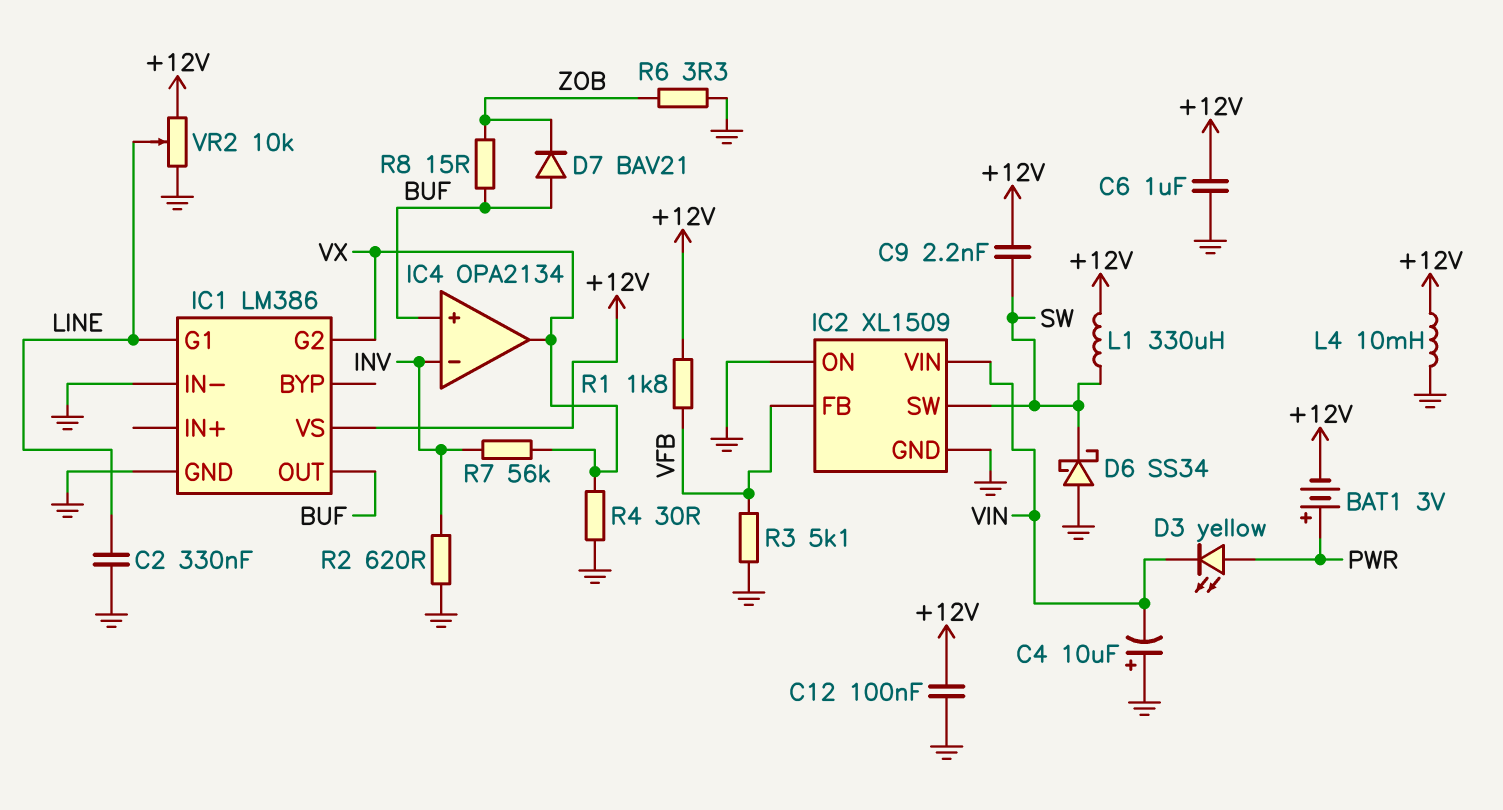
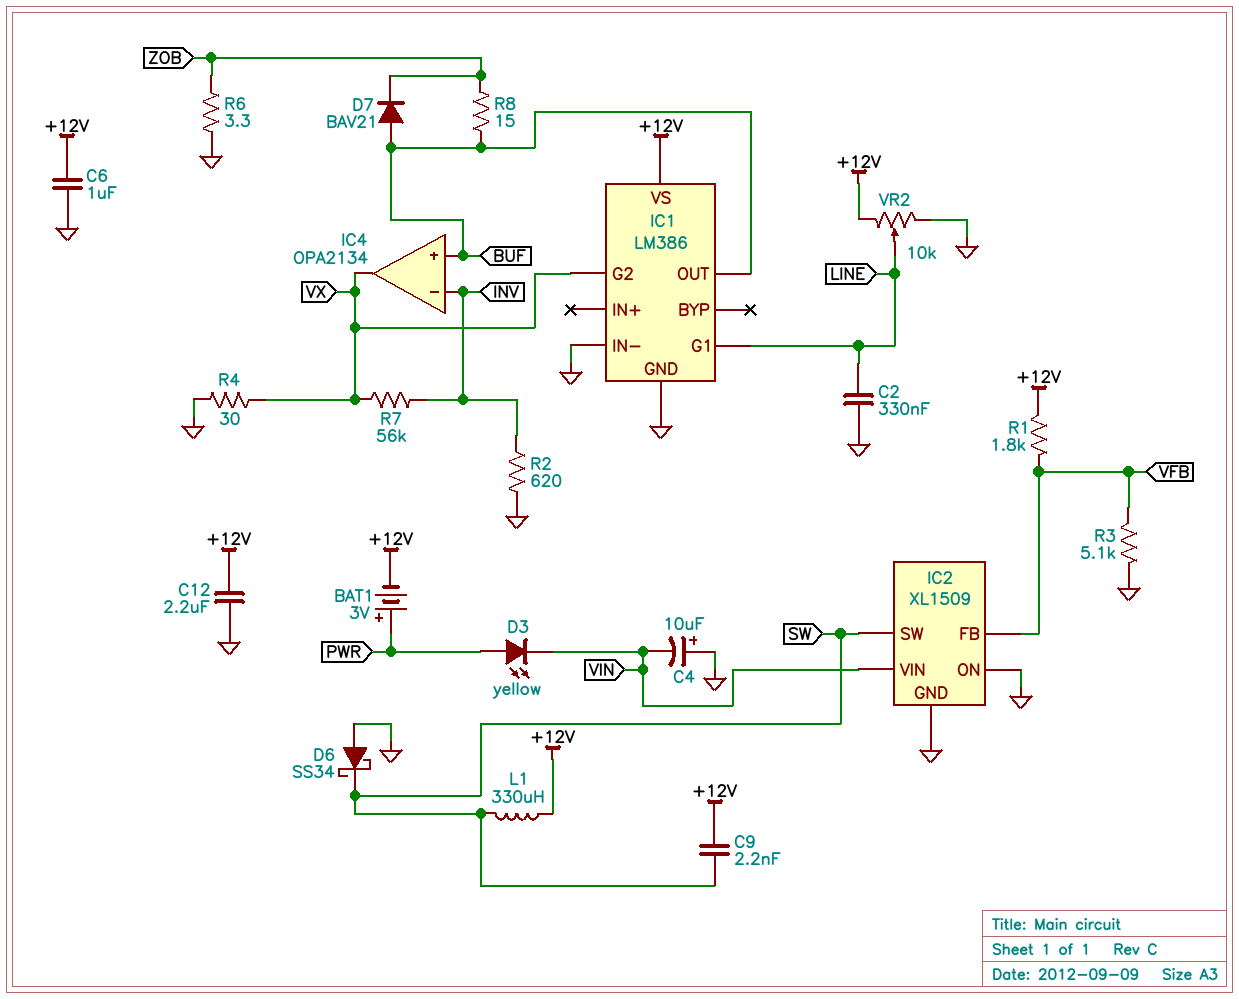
C12: 100nF (+12V, GND) -> 2.2uF (+12V, GND)
L4: 10mH (+12V, GND) -> none

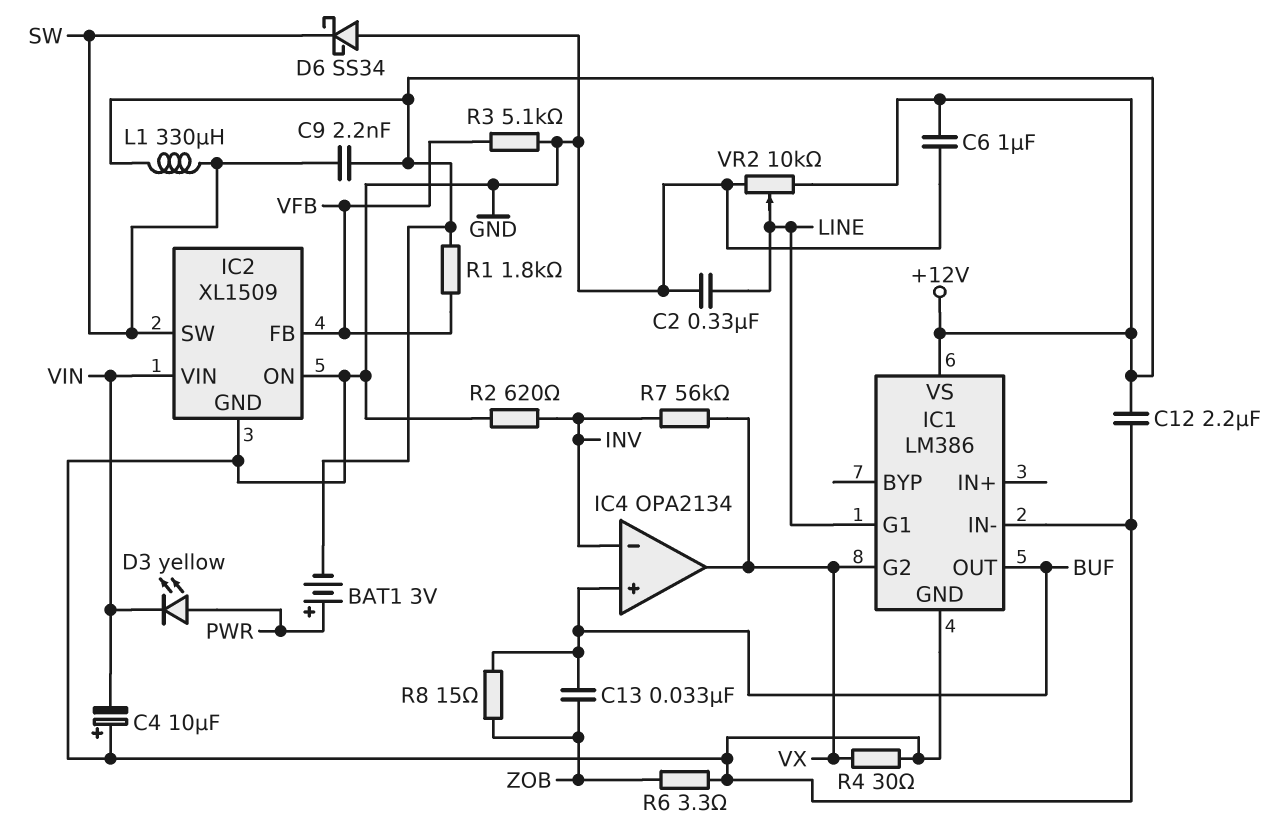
C13: none -> 33nF (BUF, ZOB)
D7: diode BAV21 (A BUF, K ZOB) -> none

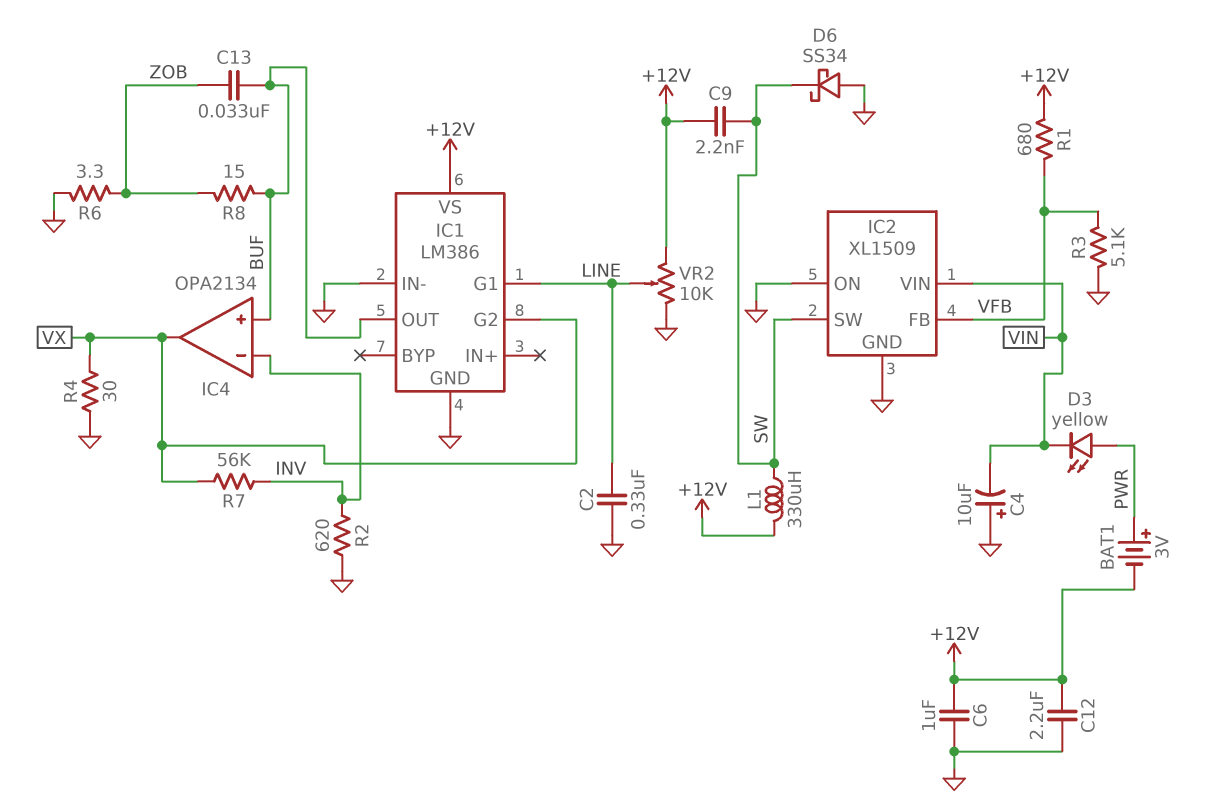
R1: 1.8k (+12V, VFB) -> 680 (+12V, VFB)

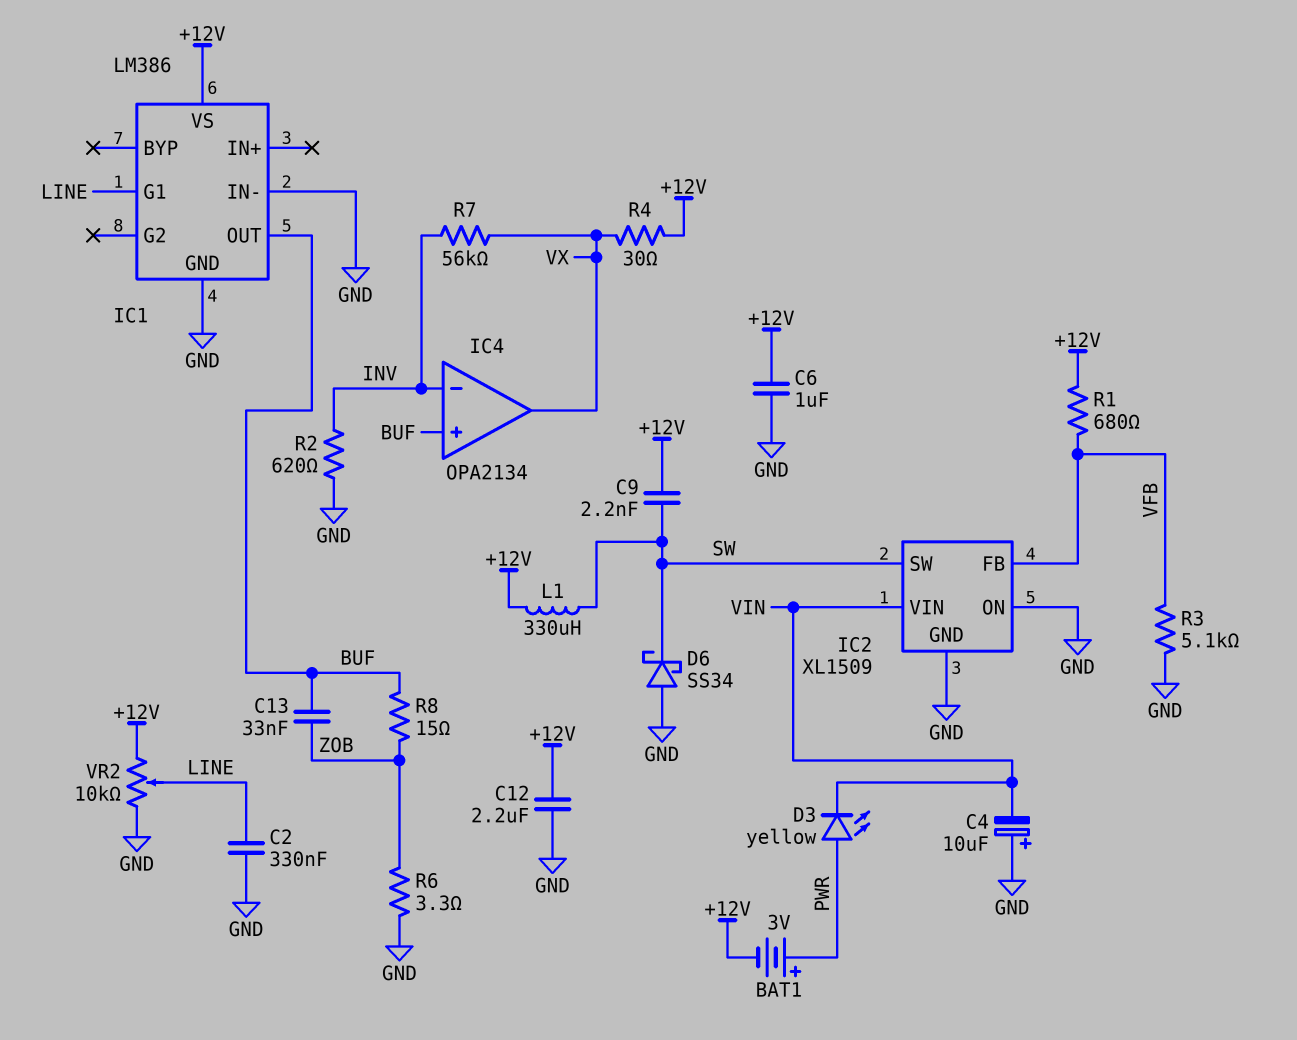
IC1 pin G2: VX -> none
R4: 30 (GND, VX) -> 30 (+12V, VX)

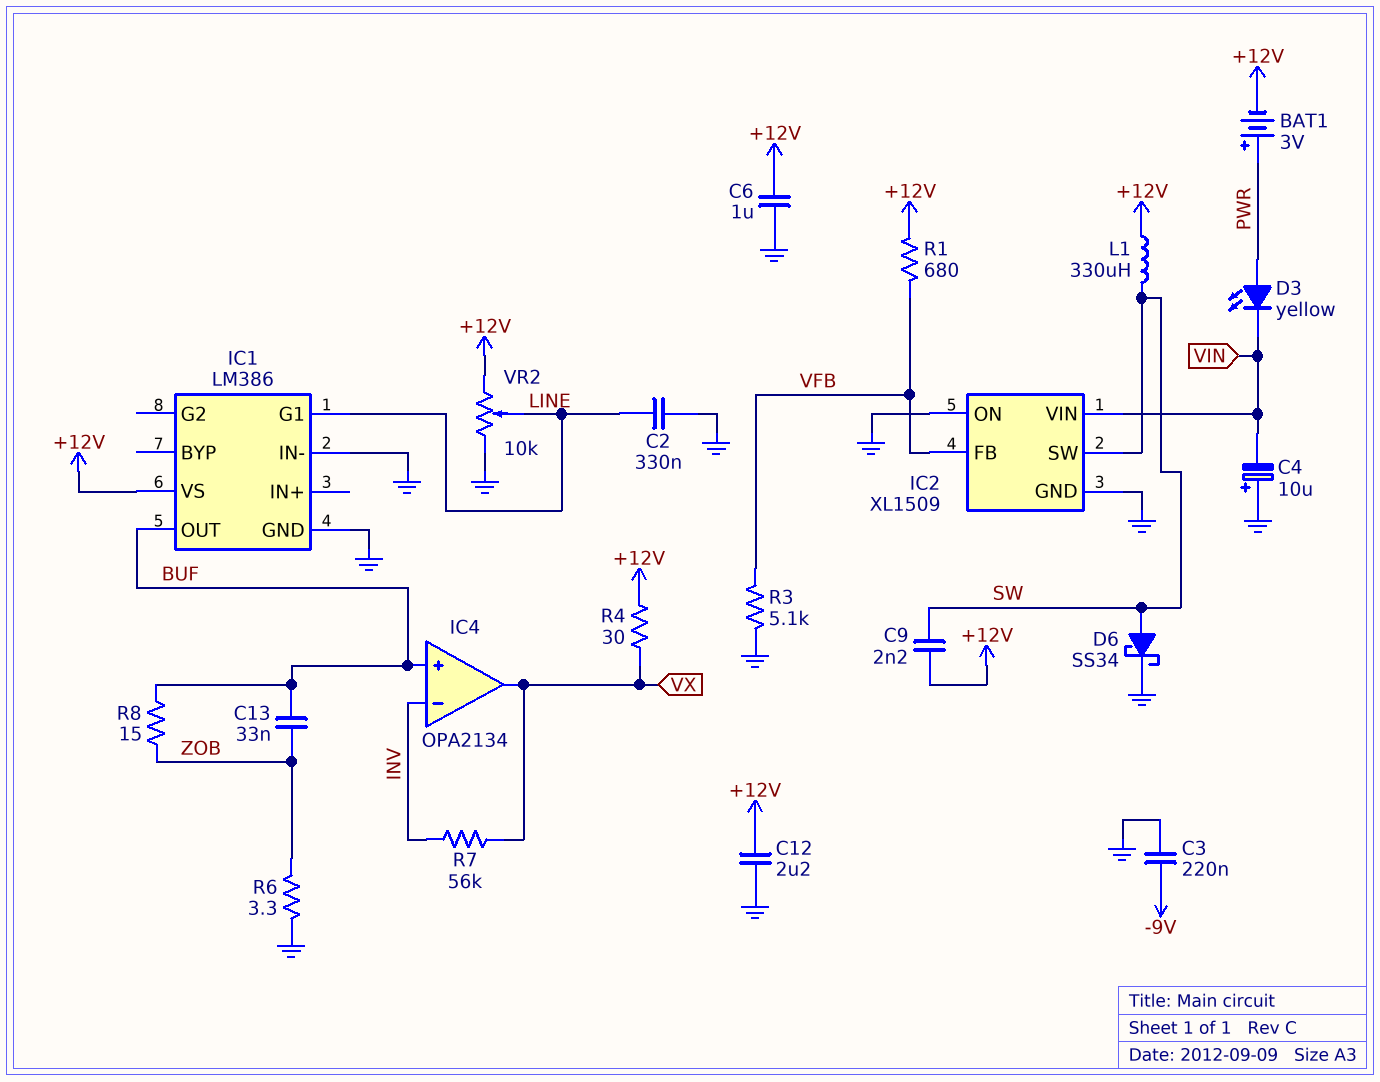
C3: none -> 220nF (-9V, GND)
D6: schottky SS34 (A GND, K SW) -> schottky SS34 (A SW, K GND)
R2: 620 (GND, INV) -> none

